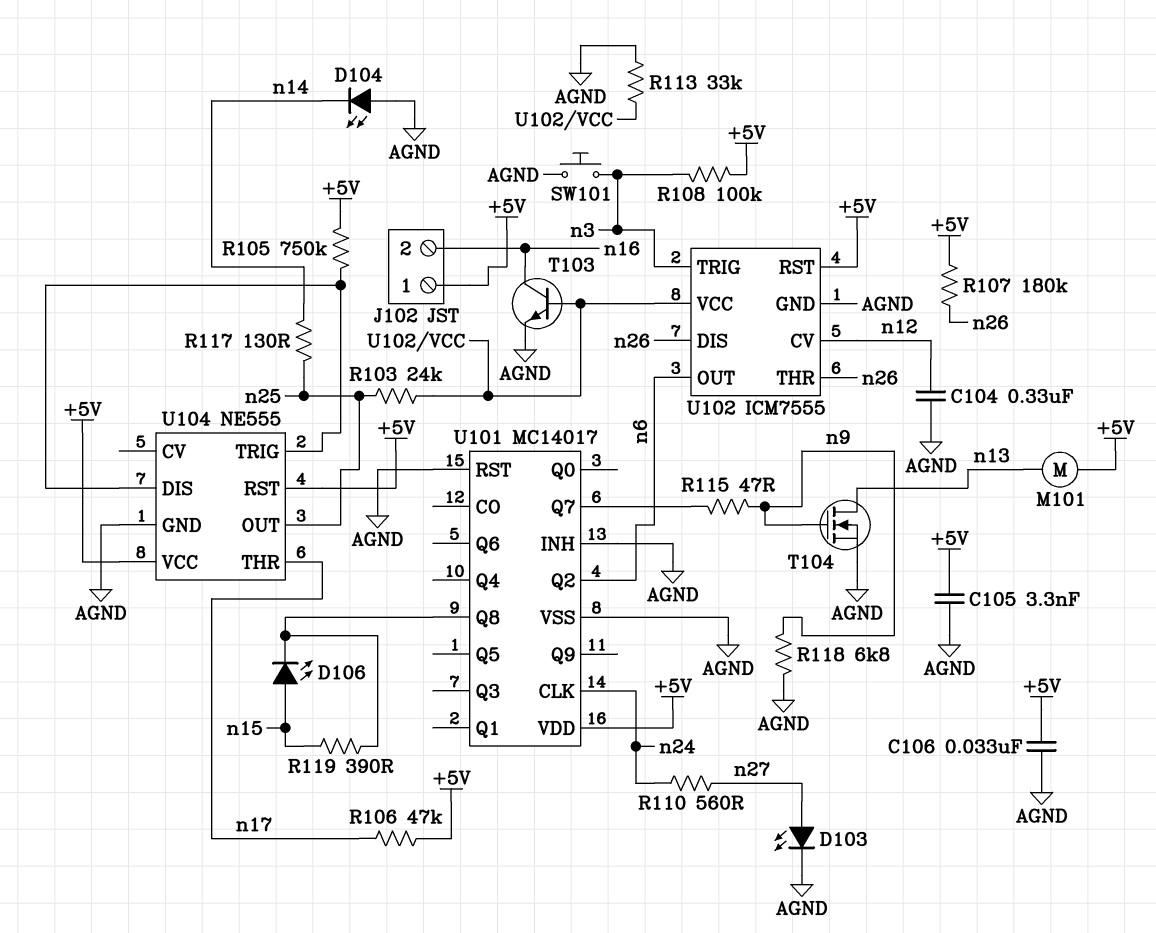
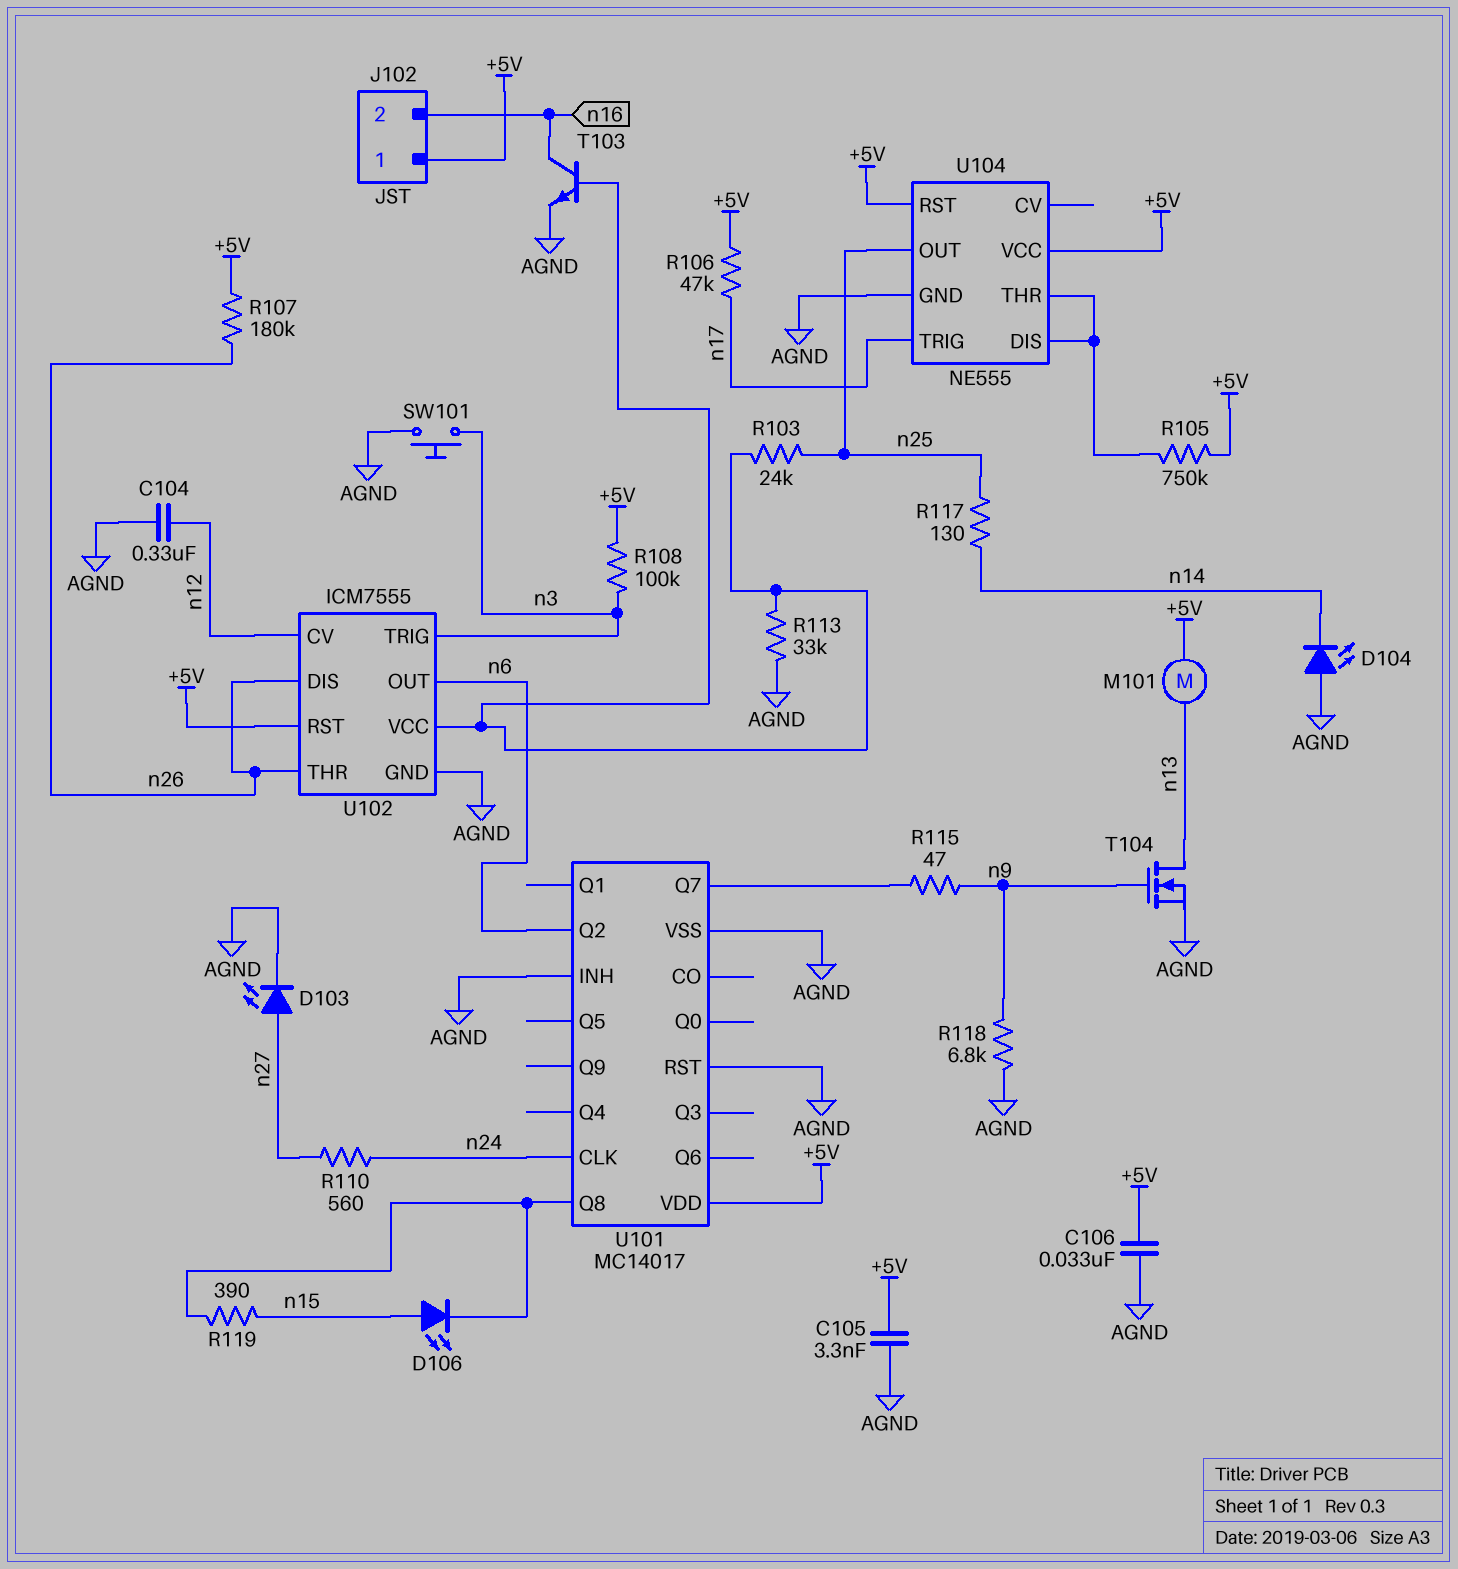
U104 pin THR: n17 -> U104/DIS
U104 pin TRIG: U104/DIS -> n17

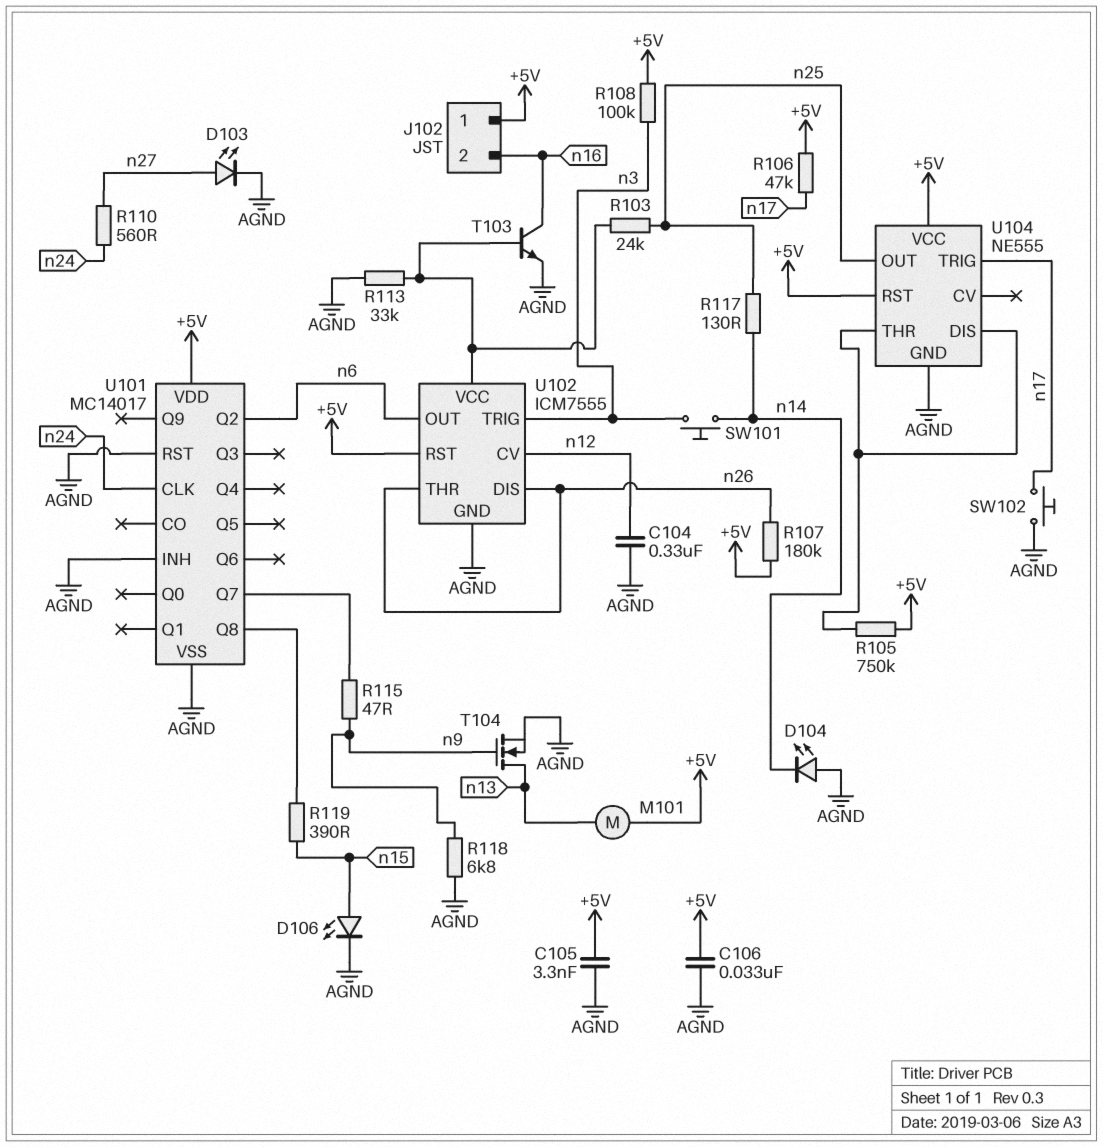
D106: LED (A n15, K U101/Q8) -> LED (A n15, K AGND)
SW101: button (AGND, n3) -> button (n3, n14)
SW102: none -> button (AGND, n17)

